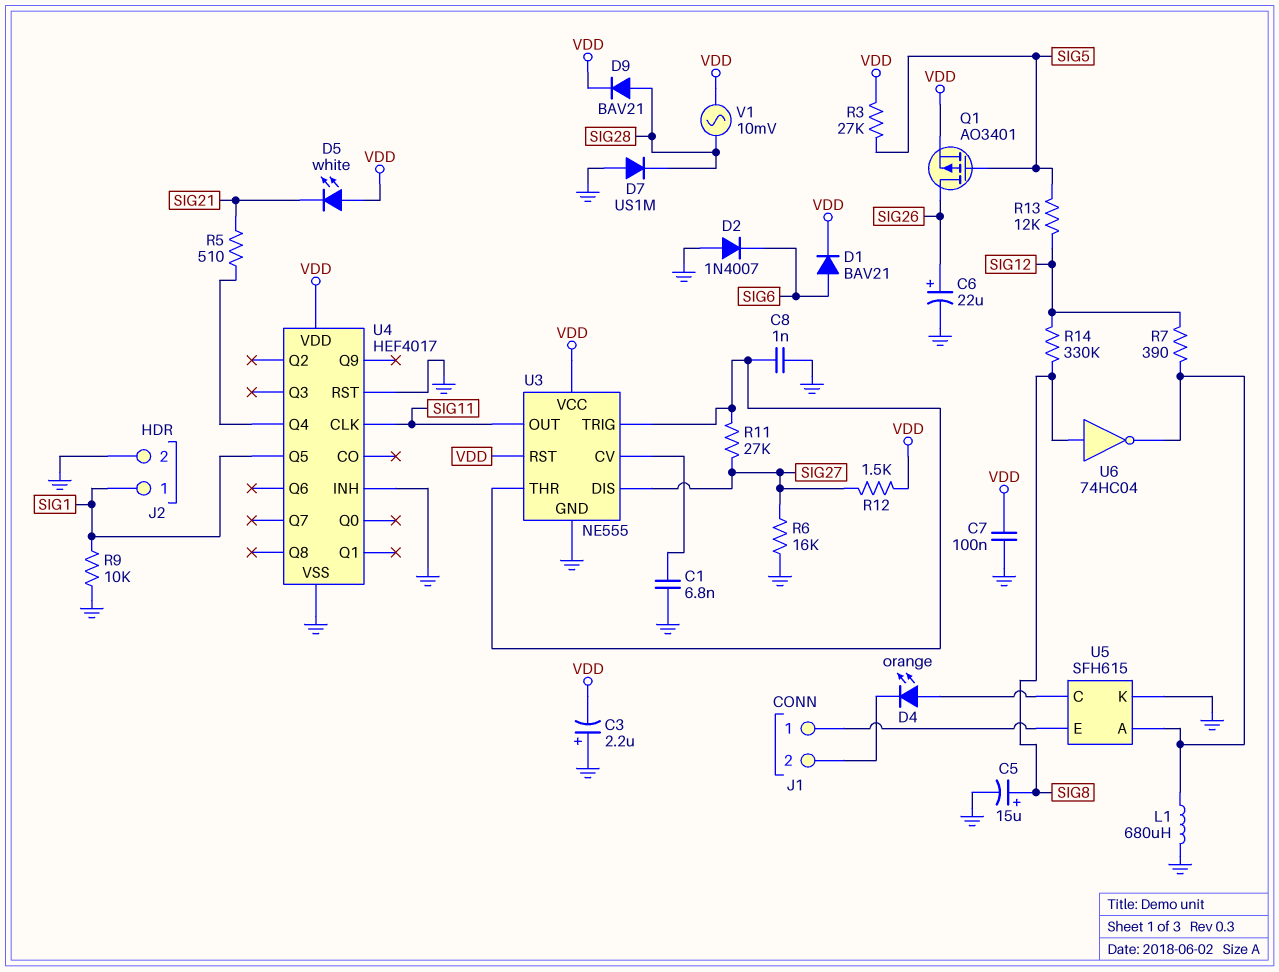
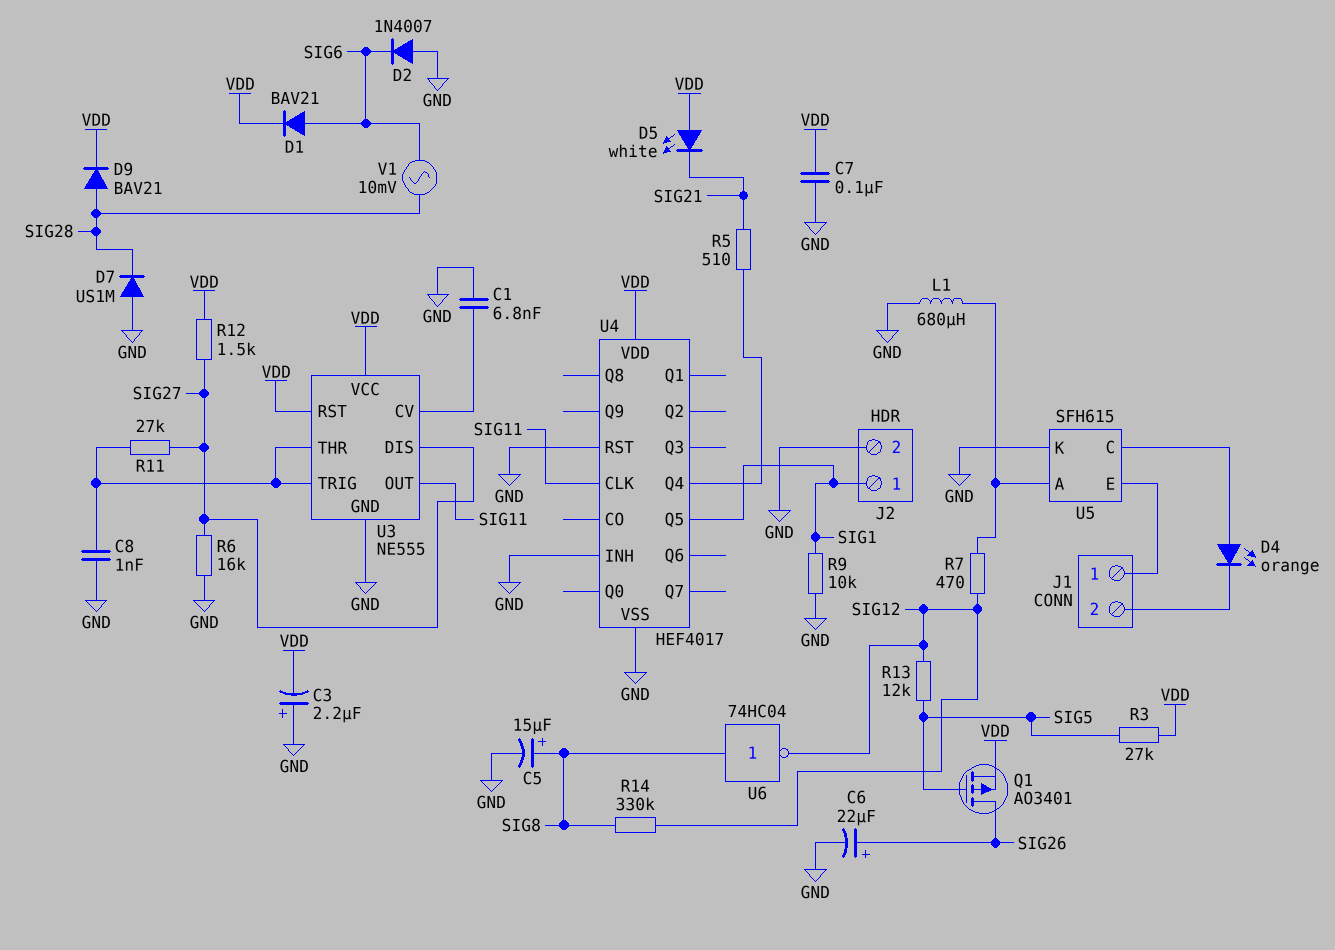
R7: 390 (SIG12, U5/A) -> 470 (SIG12, U5/A)
U6: NOT 74HC04 (in SIG8, out U5/A) -> NOT 74HC04 (in SIG8, out SIG12)
V1: AC 10mV (SIG28, VDD) -> AC 10mV (SIG6, SIG28)

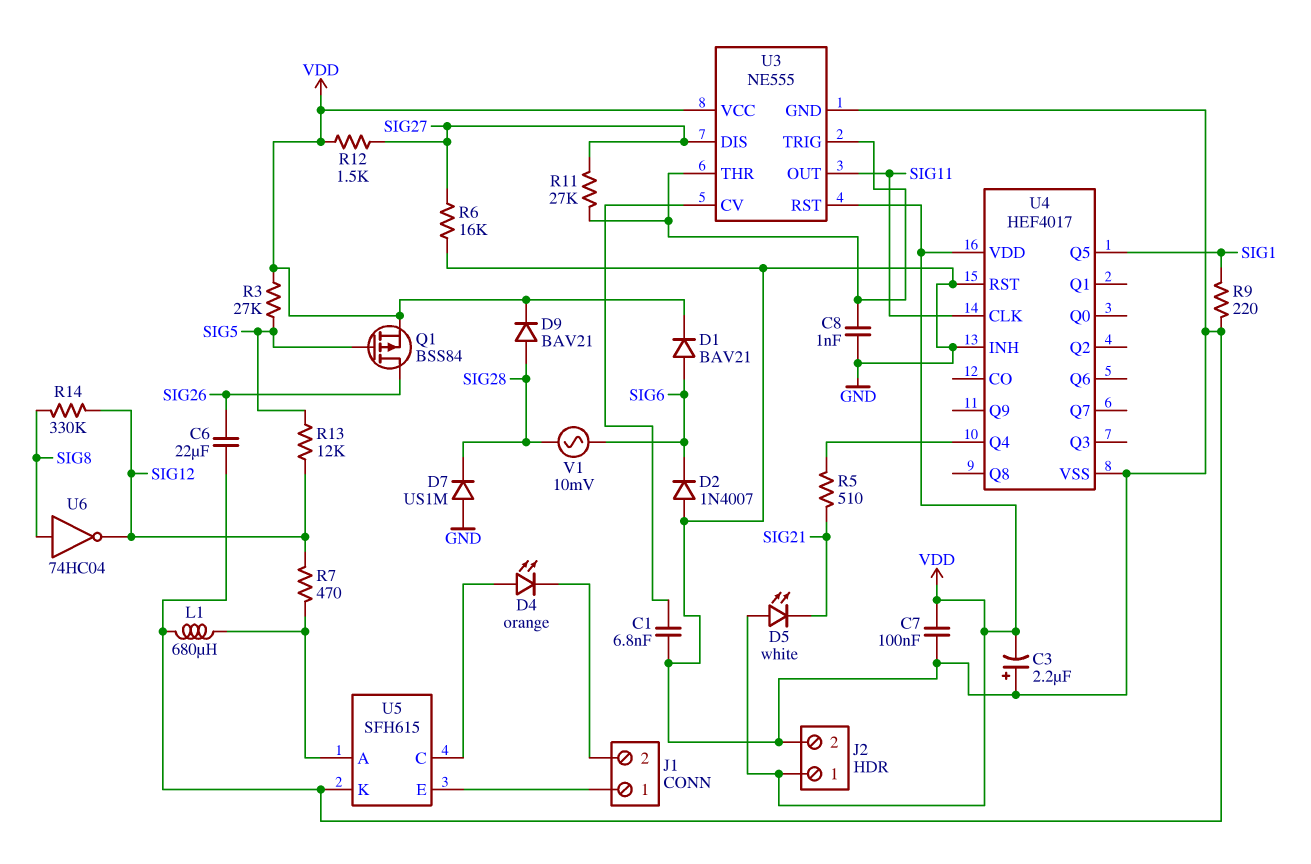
C5: 15uF (plus SIG8, minus GND) -> none
C6: 22uF (plus SIG26, minus GND) -> 22uF (GND, SIG26)
J2 pin 1: SIG1 -> VDD
Q1: PMOS AO3401 (G SIG5, D SIG26, S VDD) -> PMOS BSS84 (G SIG5, D SIG26, S VDD)
R9: 10k (GND, SIG1) -> 220 (GND, SIG1)

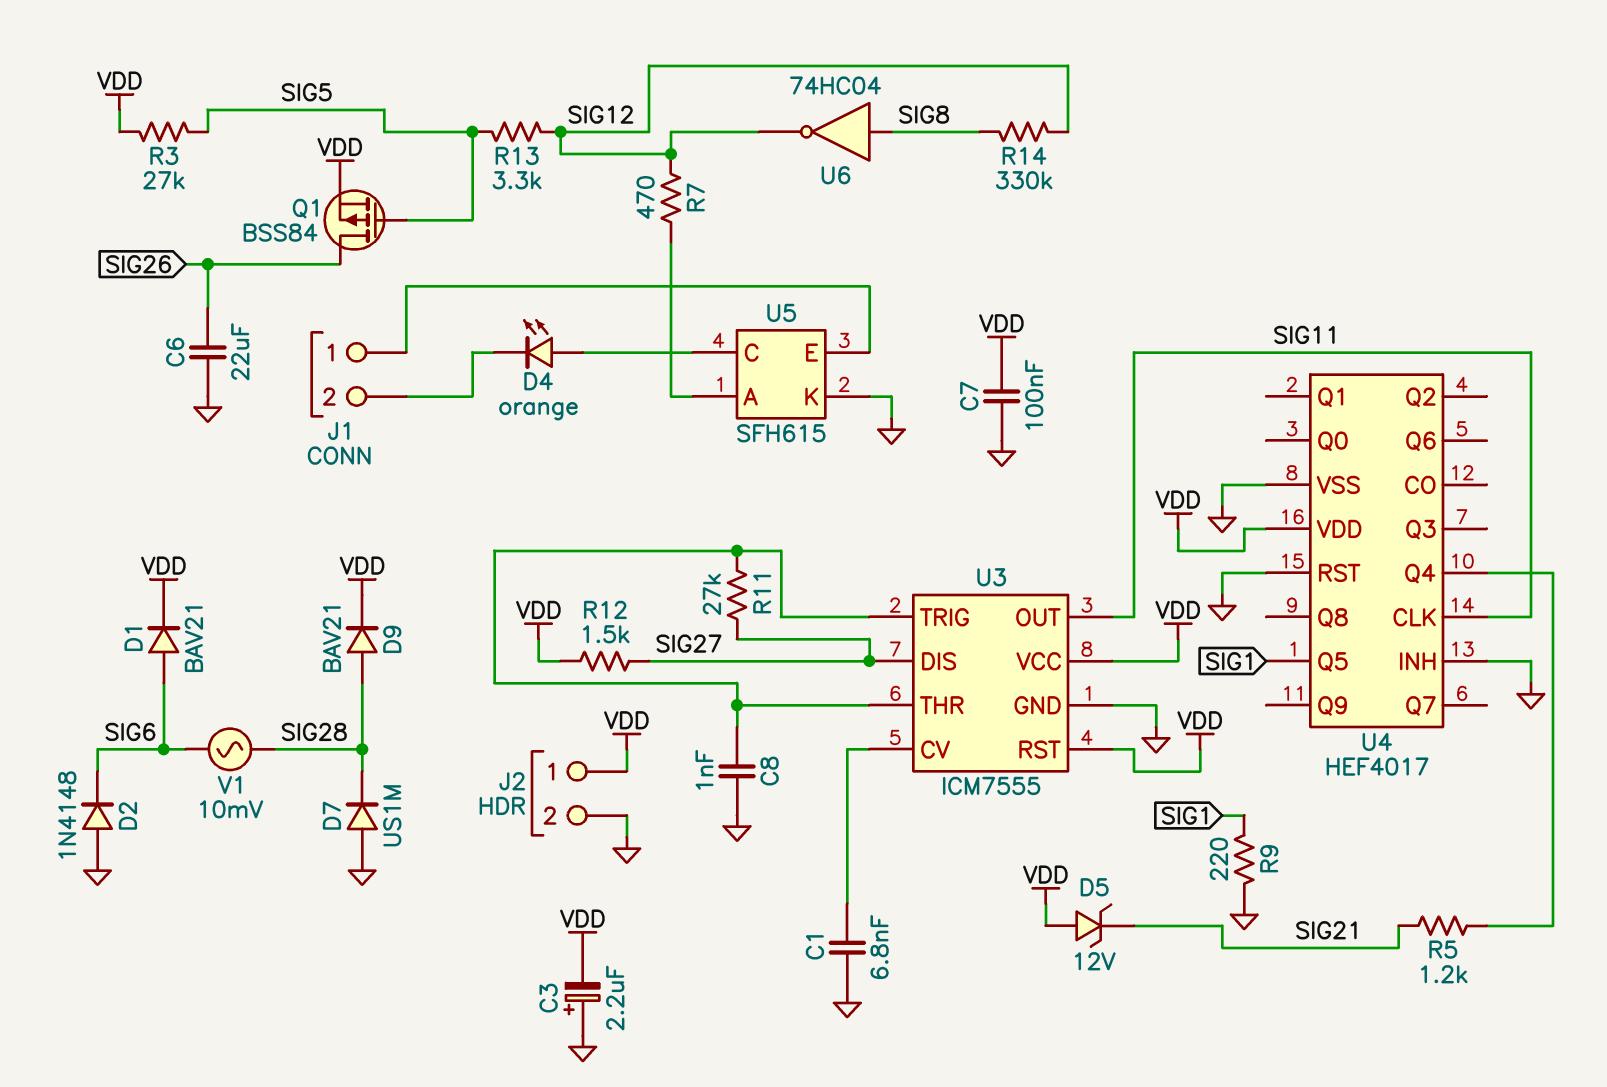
D2: diode 1N4007 (A GND, K SIG6) -> diode 1N4148 (A GND, K SIG6)
D5: LED white (A VDD, K SIG21) -> zener 12V (A VDD, K SIG21)
L1: 680uH (GND, U5/A) -> none
R5: 510 (SIG21, U4/Q4) -> 1.2k (SIG21, U4/Q4)
R6: 16k (GND, SIG27) -> none
R13: 12k (SIG5, SIG12) -> 3.3k (SIG5, SIG12)
U3: NE555 -> ICM7555

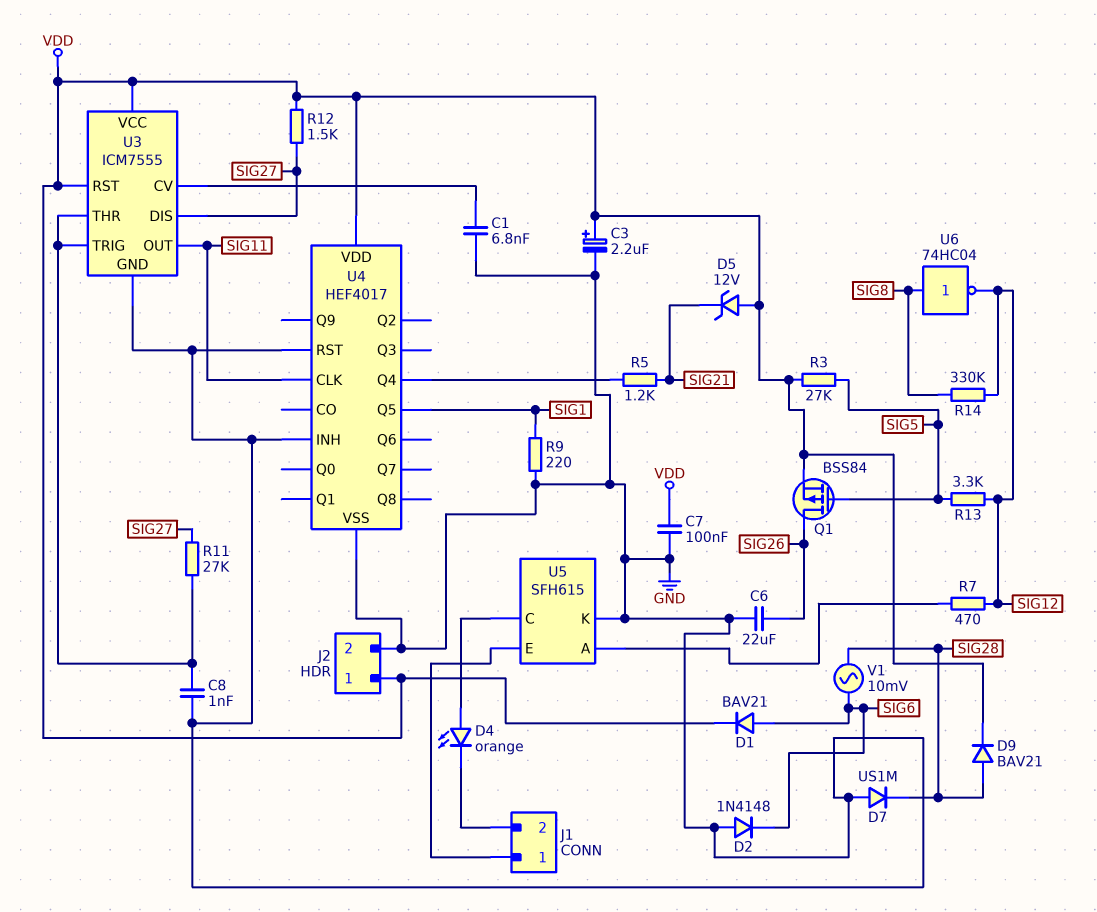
C3: 2.2uF (plus GND, minus VDD) -> 2.2uF (plus VDD, minus GND)

